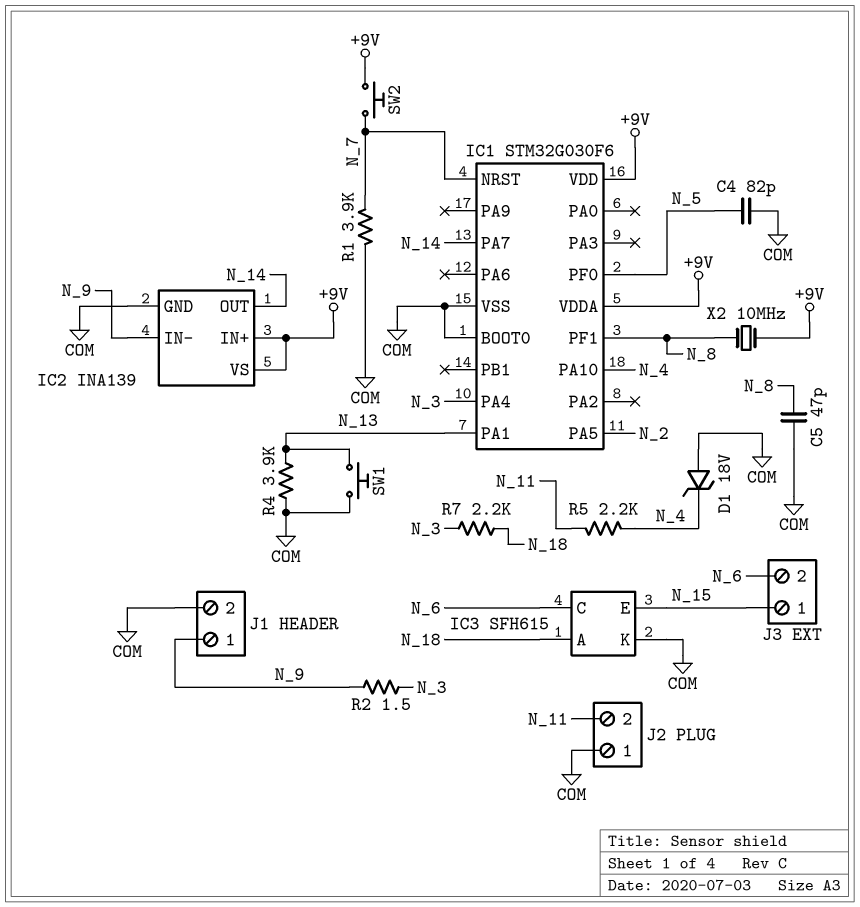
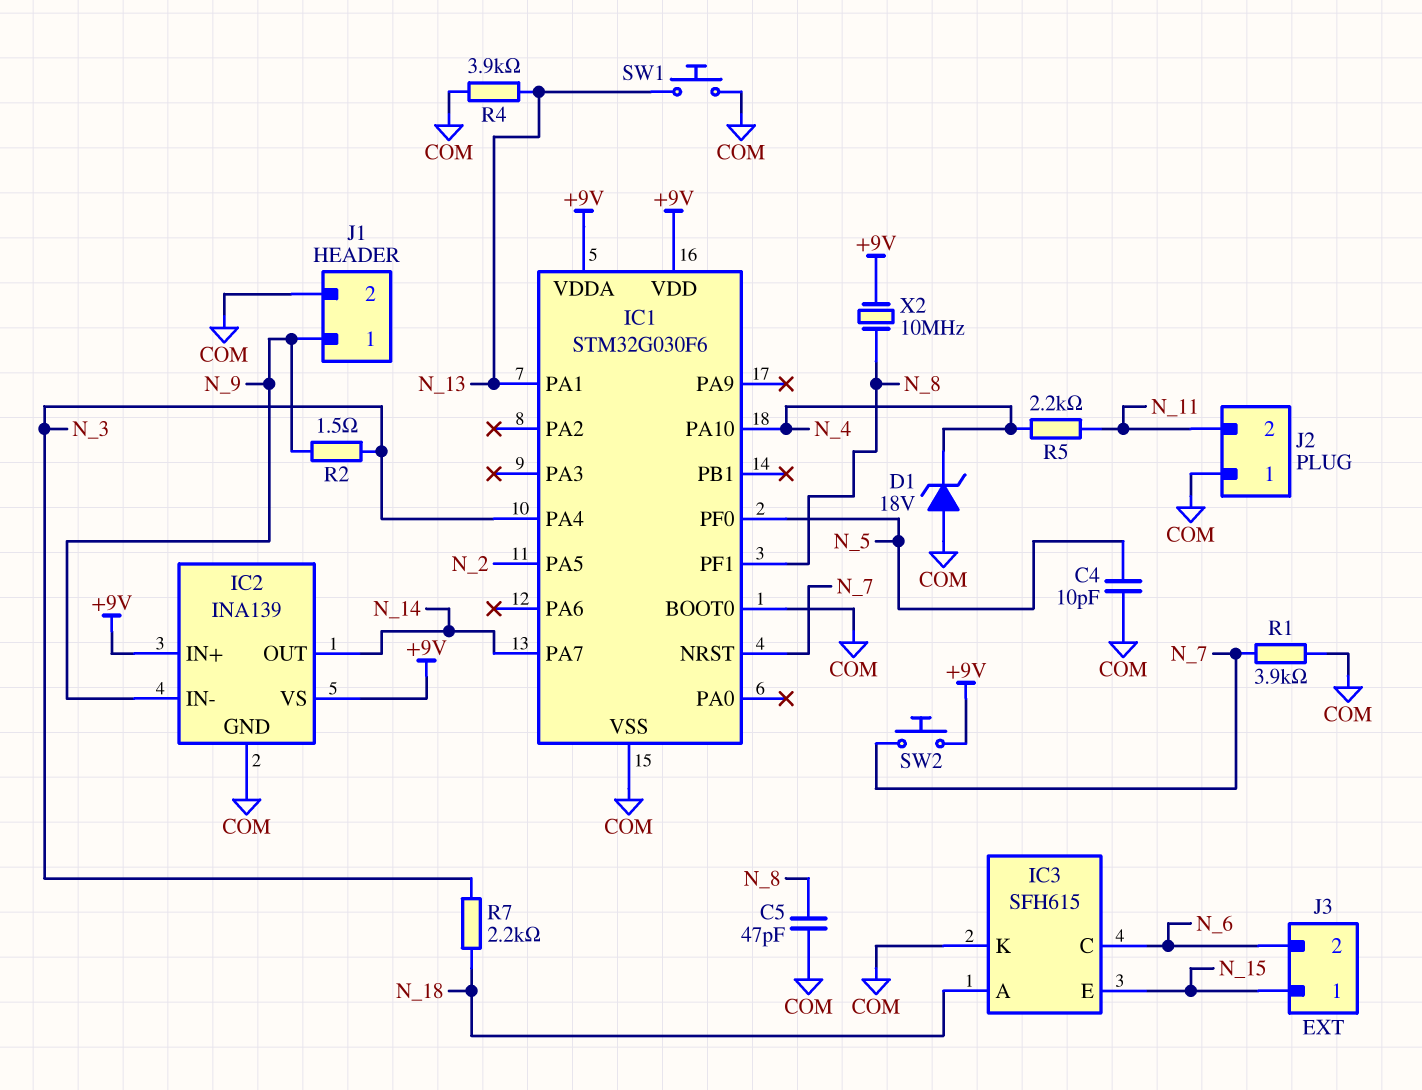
C4: 82pF (COM, N_5) -> 10pF (COM, N_5)

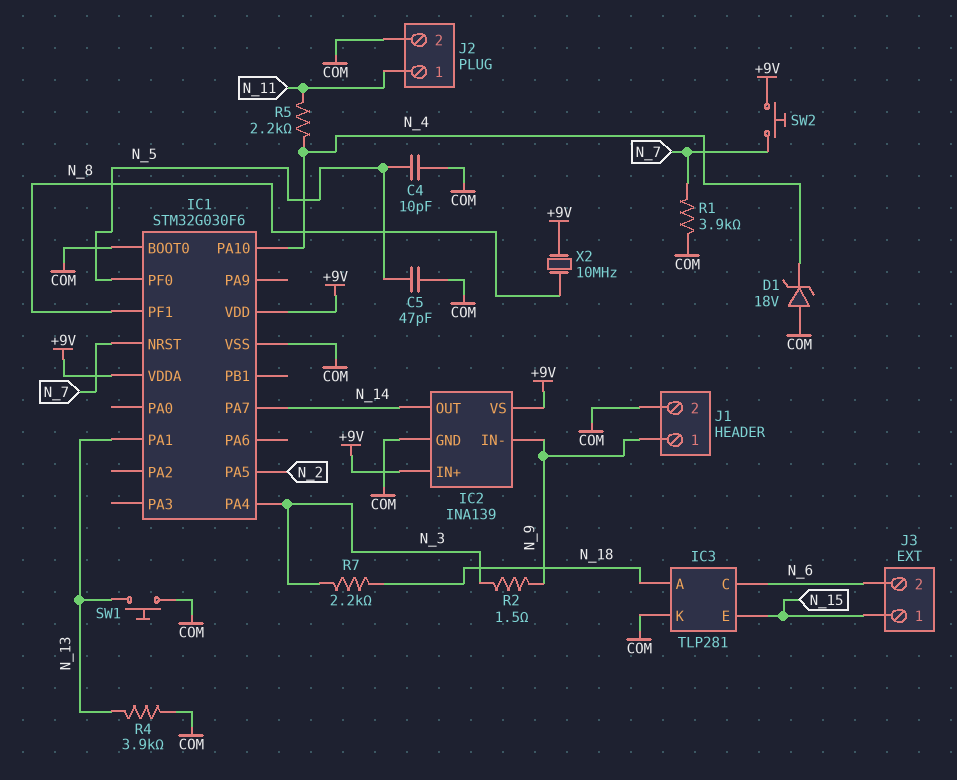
C5: 47pF (COM, N_8) -> 47pF (COM, N_5)
IC3: SFH615 -> TLP281
J2 pin 1: COM -> N_11
J2 pin 2: N_11 -> COM

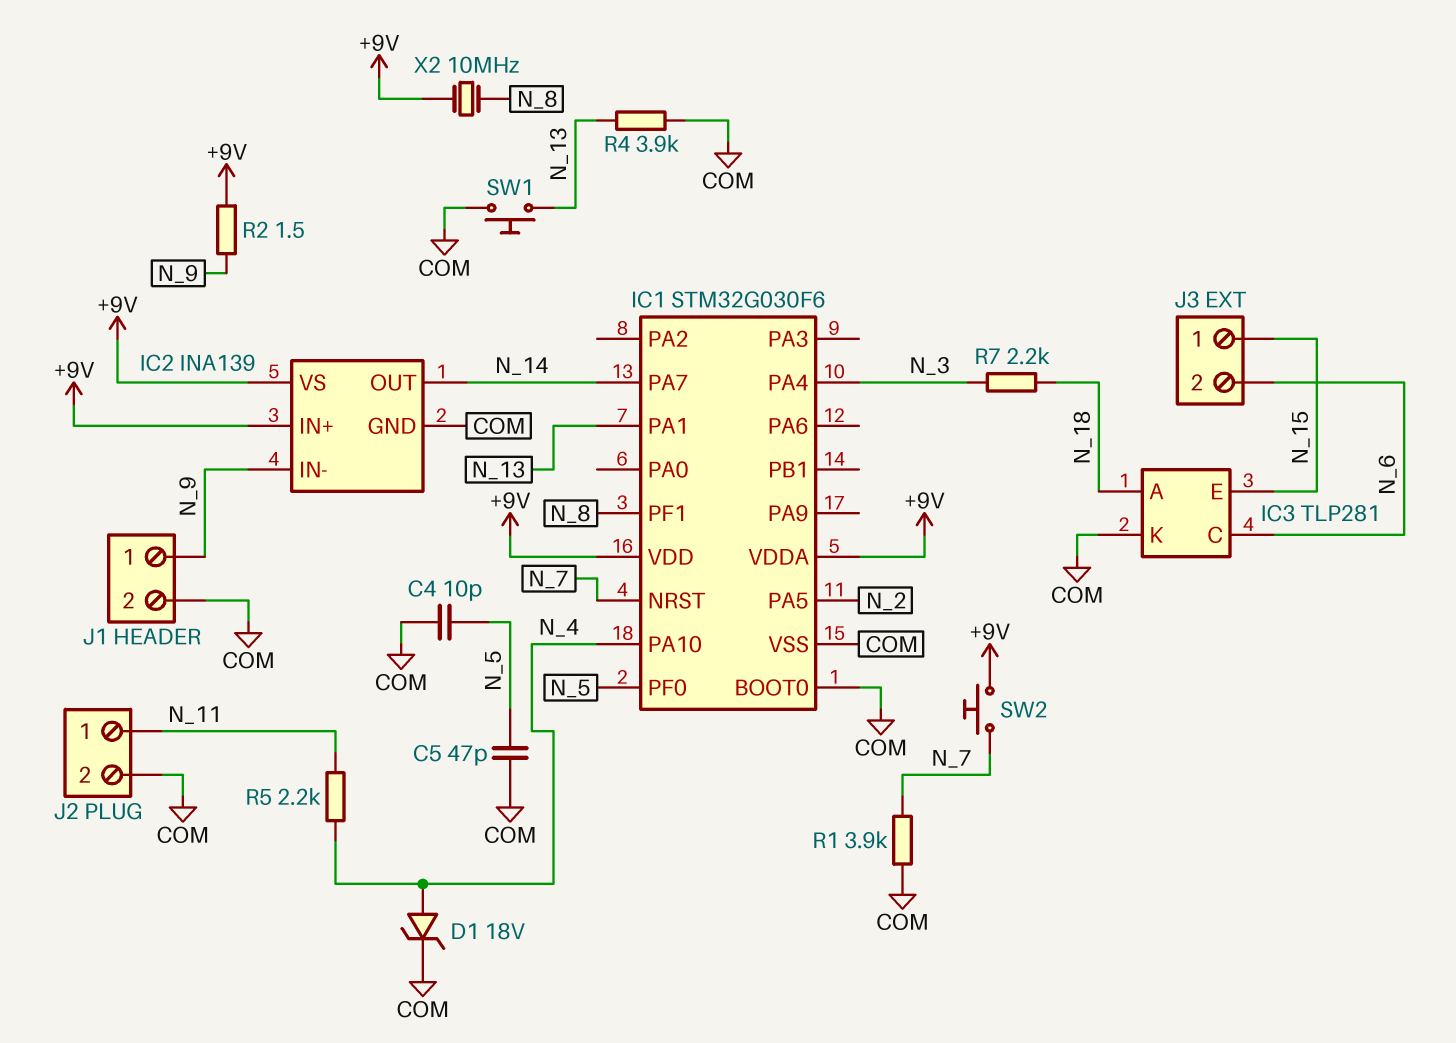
D1: zener 18V (A COM, K N_4) -> zener 18V (A N_4, K COM)
R2: 1.5 (N_3, N_9) -> 1.5 (+9V, N_9)

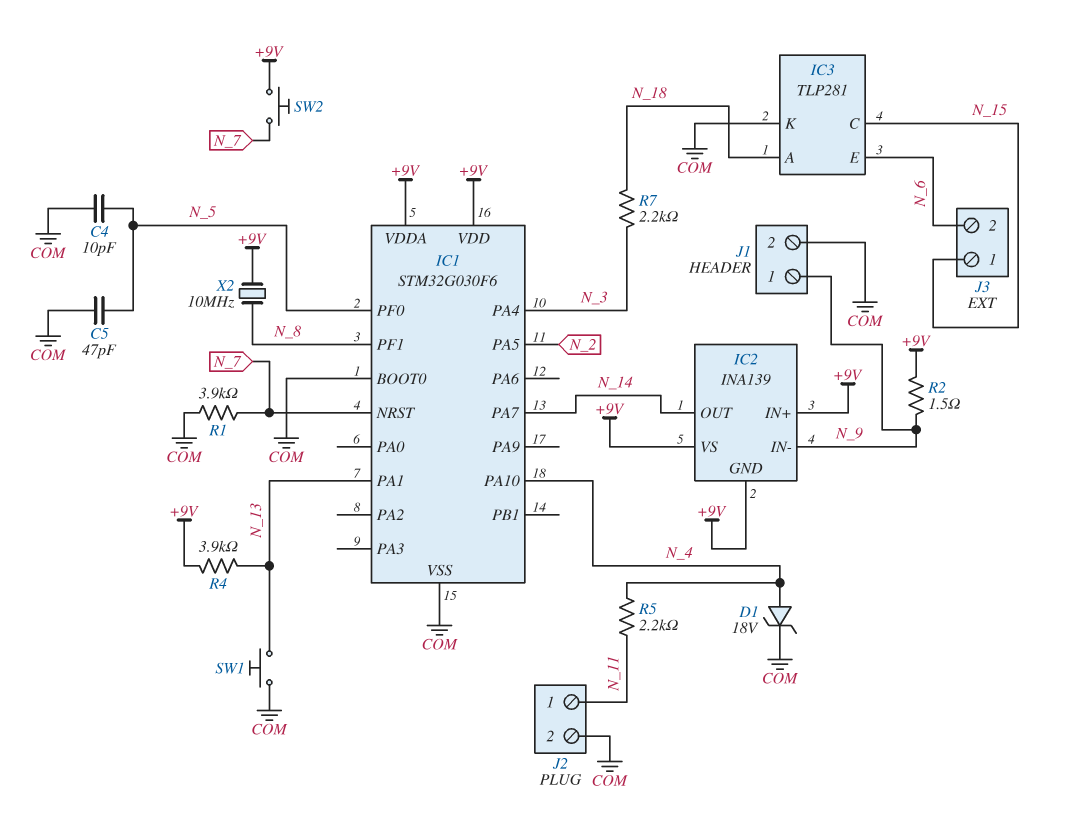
IC2 pin GND: COM -> +9V
IC3 pin C: N_6 -> N_15
IC3 pin E: N_15 -> N_6
R4: 3.9k (COM, N_13) -> 3.9k (+9V, N_13)

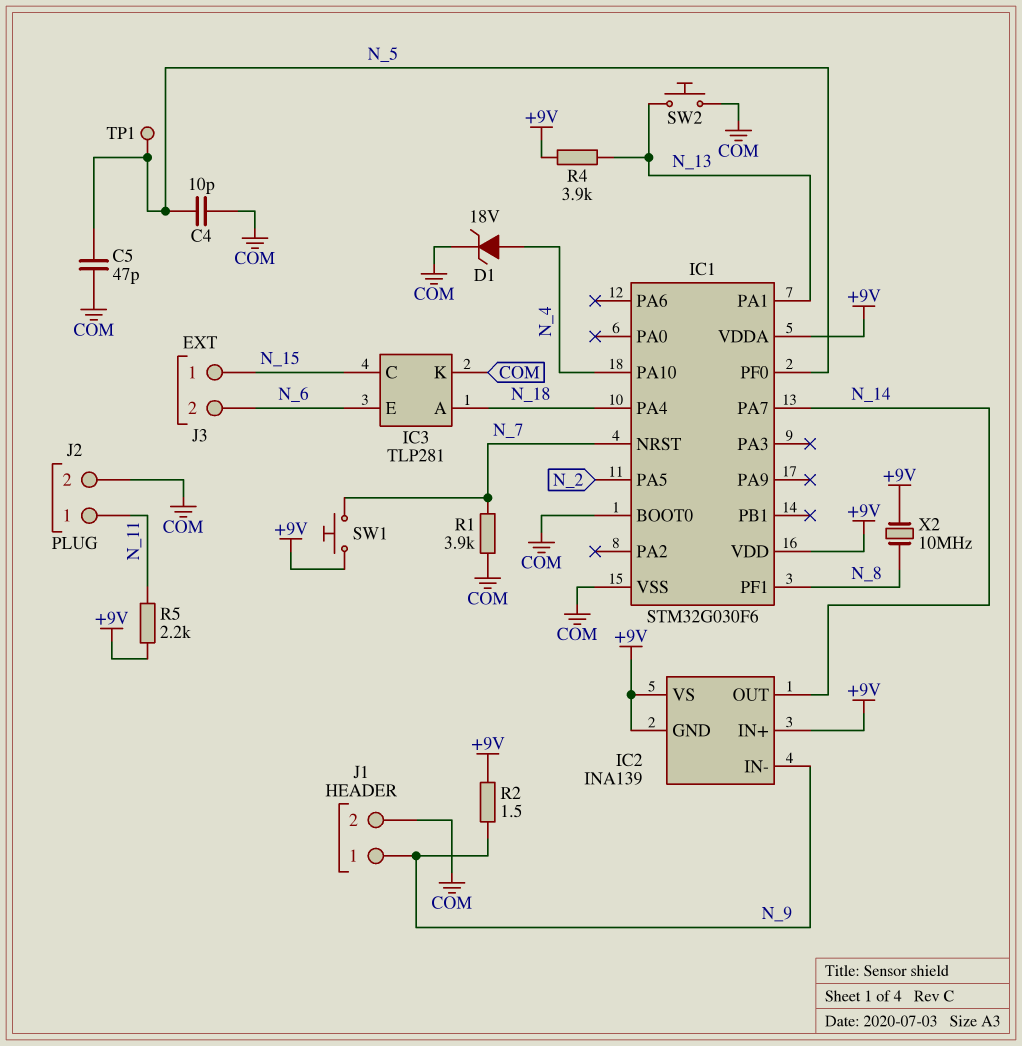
IC1 pin PA4: N_3 -> N_18
R5: 2.2k (N_4, N_11) -> 2.2k (+9V, N_11)
R7: 2.2k (N_3, N_18) -> none
SW1: button (COM, N_13) -> button (+9V, N_7)
SW2: button (+9V, N_7) -> button (COM, N_13)
TP1: none -> test point (N_5)

